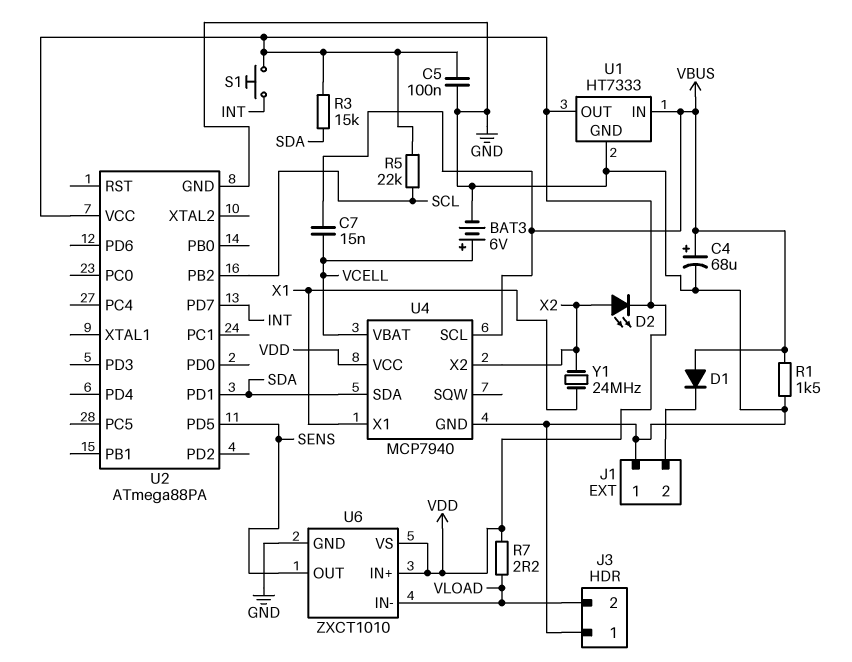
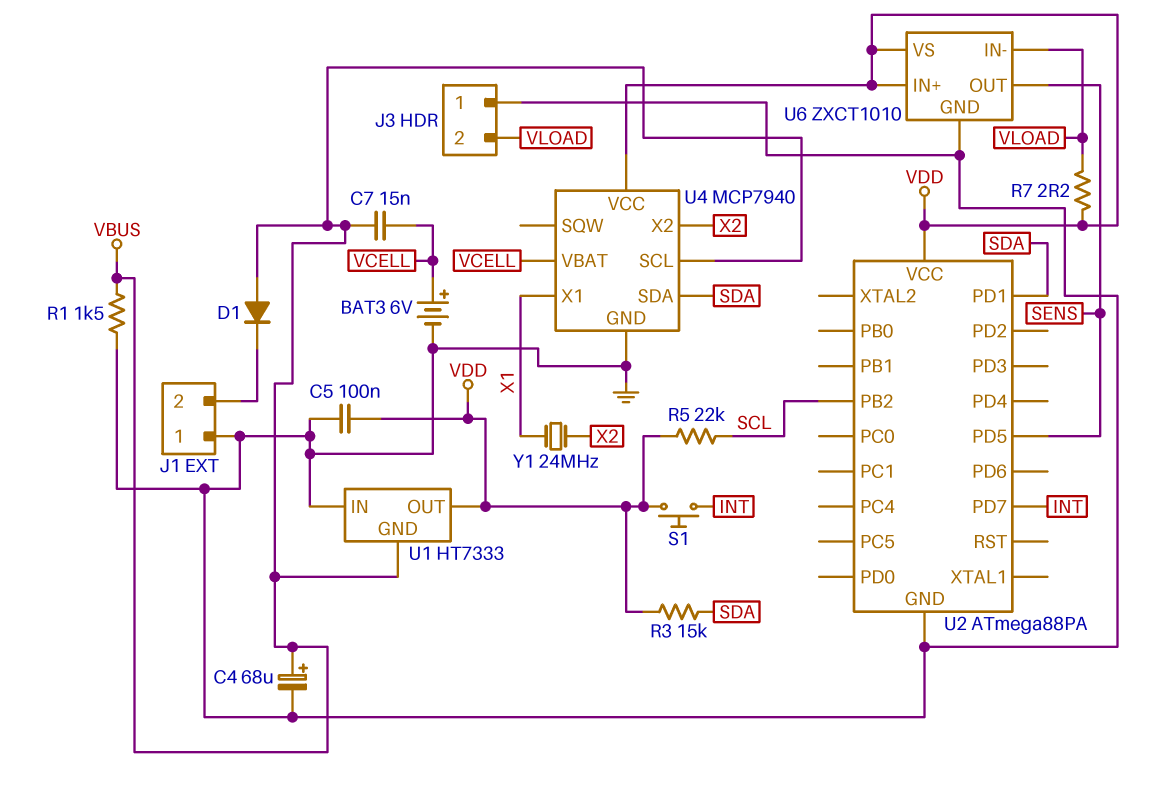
D2: LED (A X2, K VDD) -> none
U1 pin GND: GND -> VBUS
U1 pin IN: VBUS -> GND

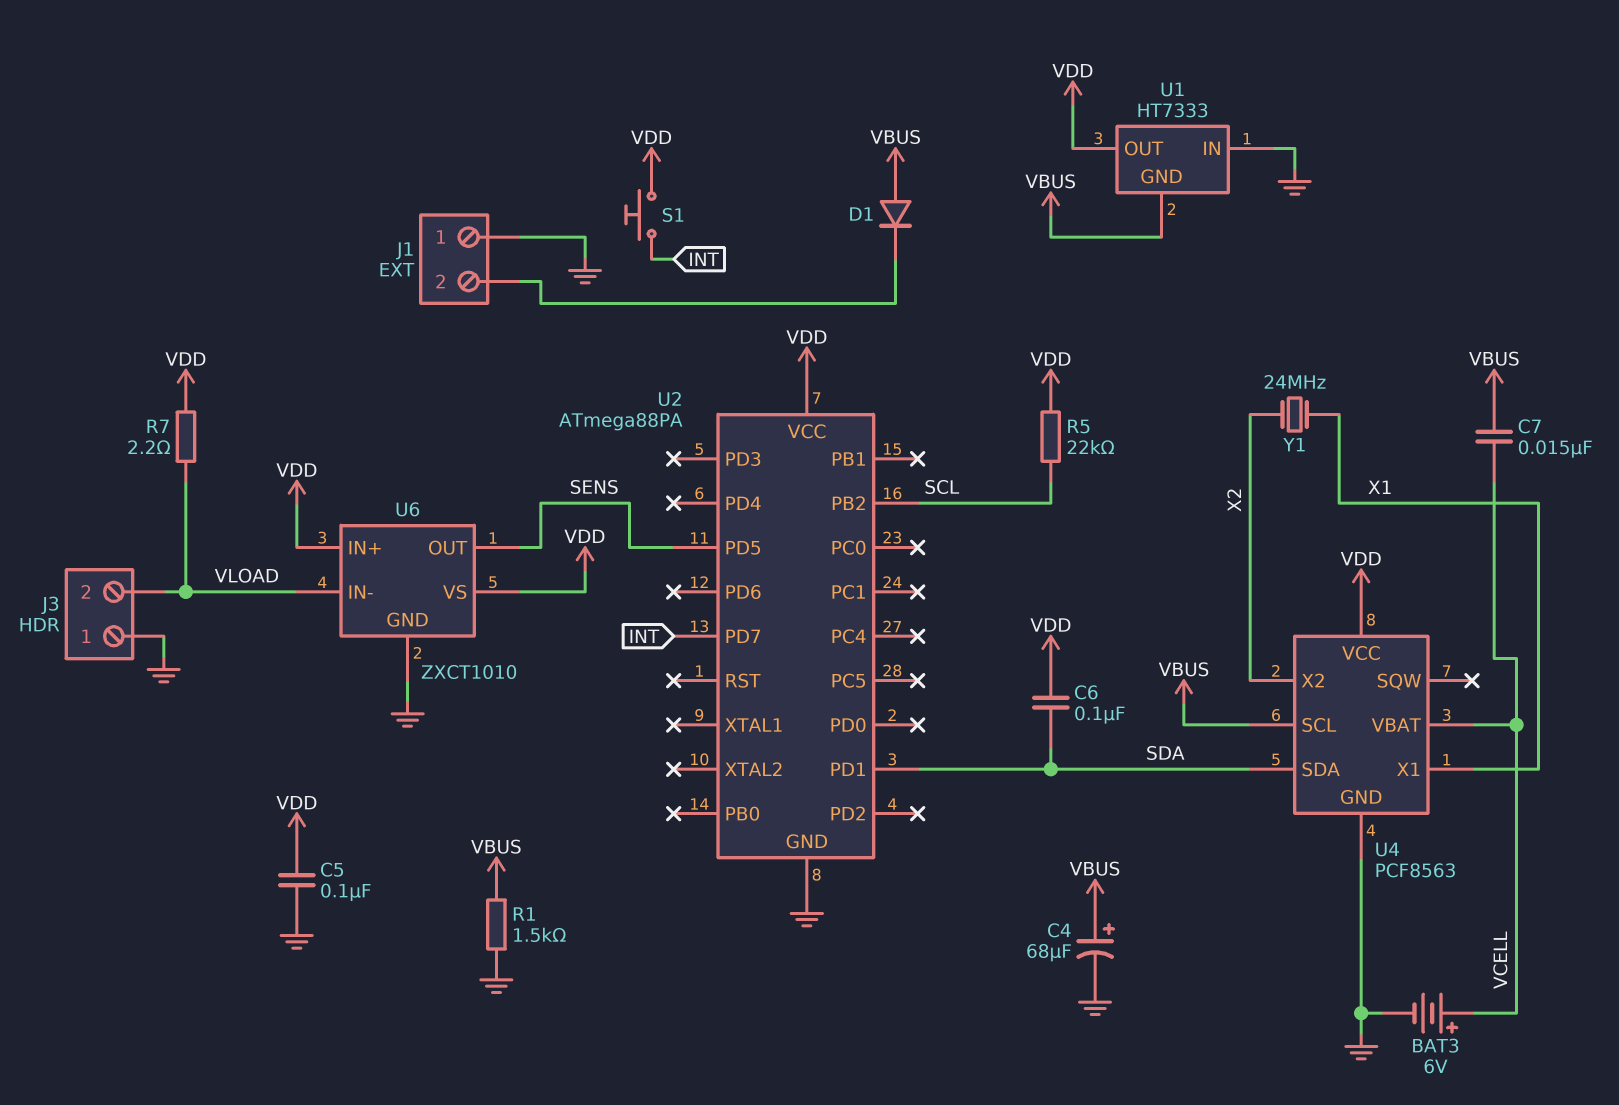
C6: none -> 100nF (SDA, VDD)
R3: 15k (SDA, VDD) -> none
U4: MCP7940 -> PCF8563

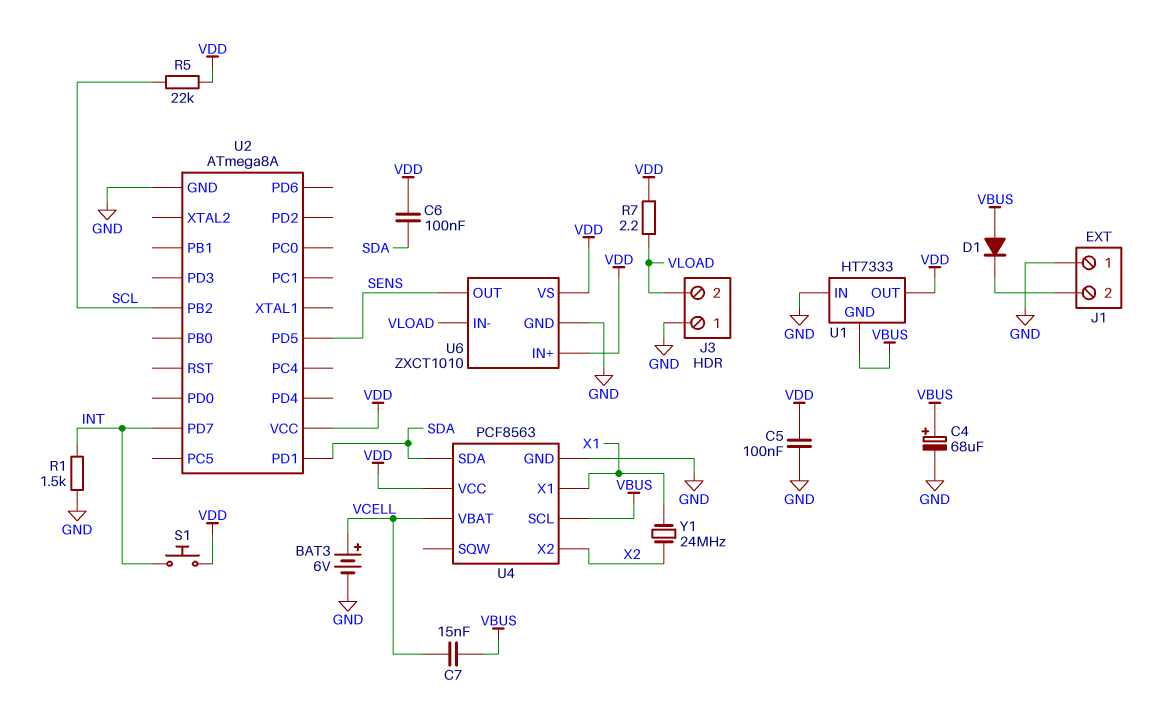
R1: 1.5k (GND, VBUS) -> 1.5k (GND, INT)
U2: ATmega88PA -> ATmega8A

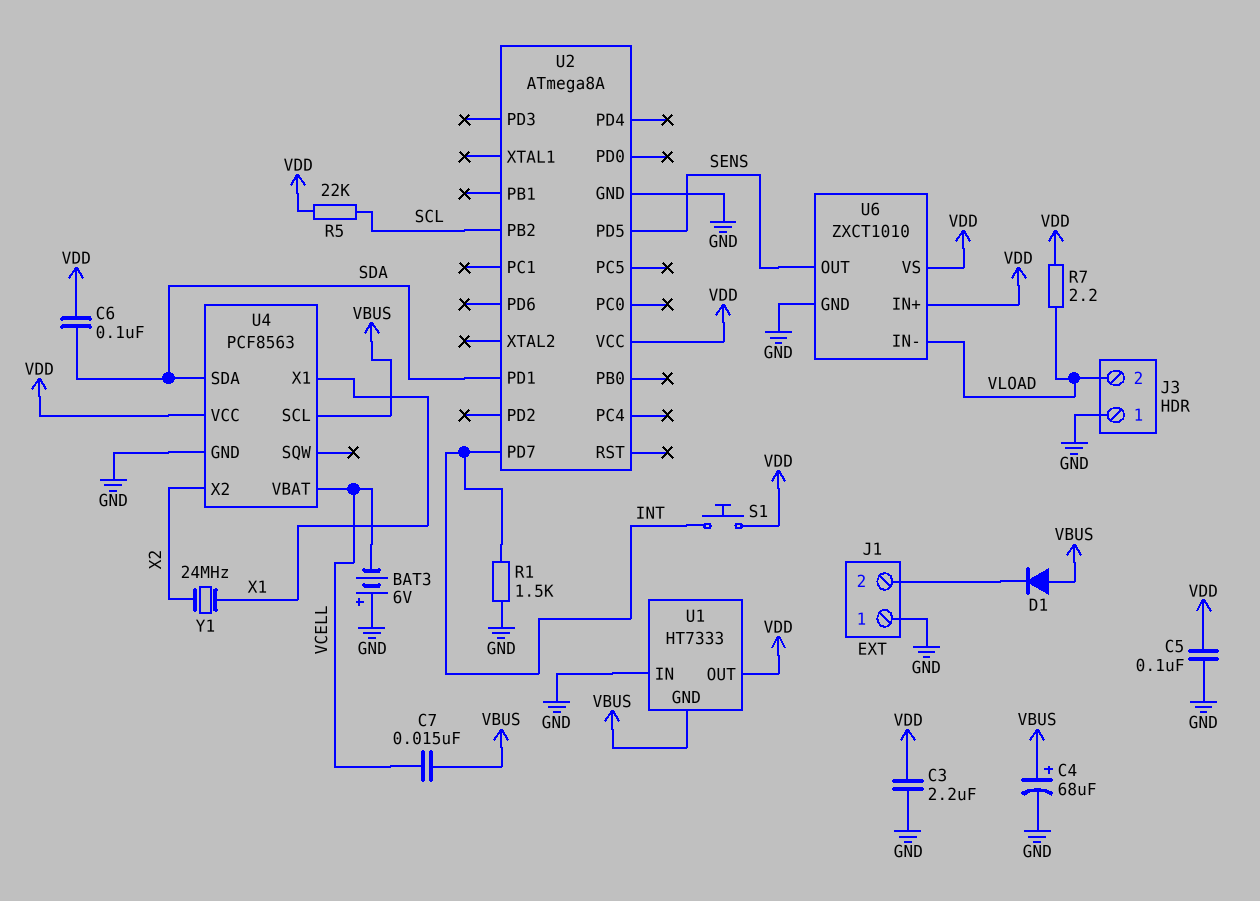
BAT3: 6V (plus VCELL, minus GND) -> 6V (plus GND, minus VCELL)
C3: none -> 2.2uF (GND, VDD)

